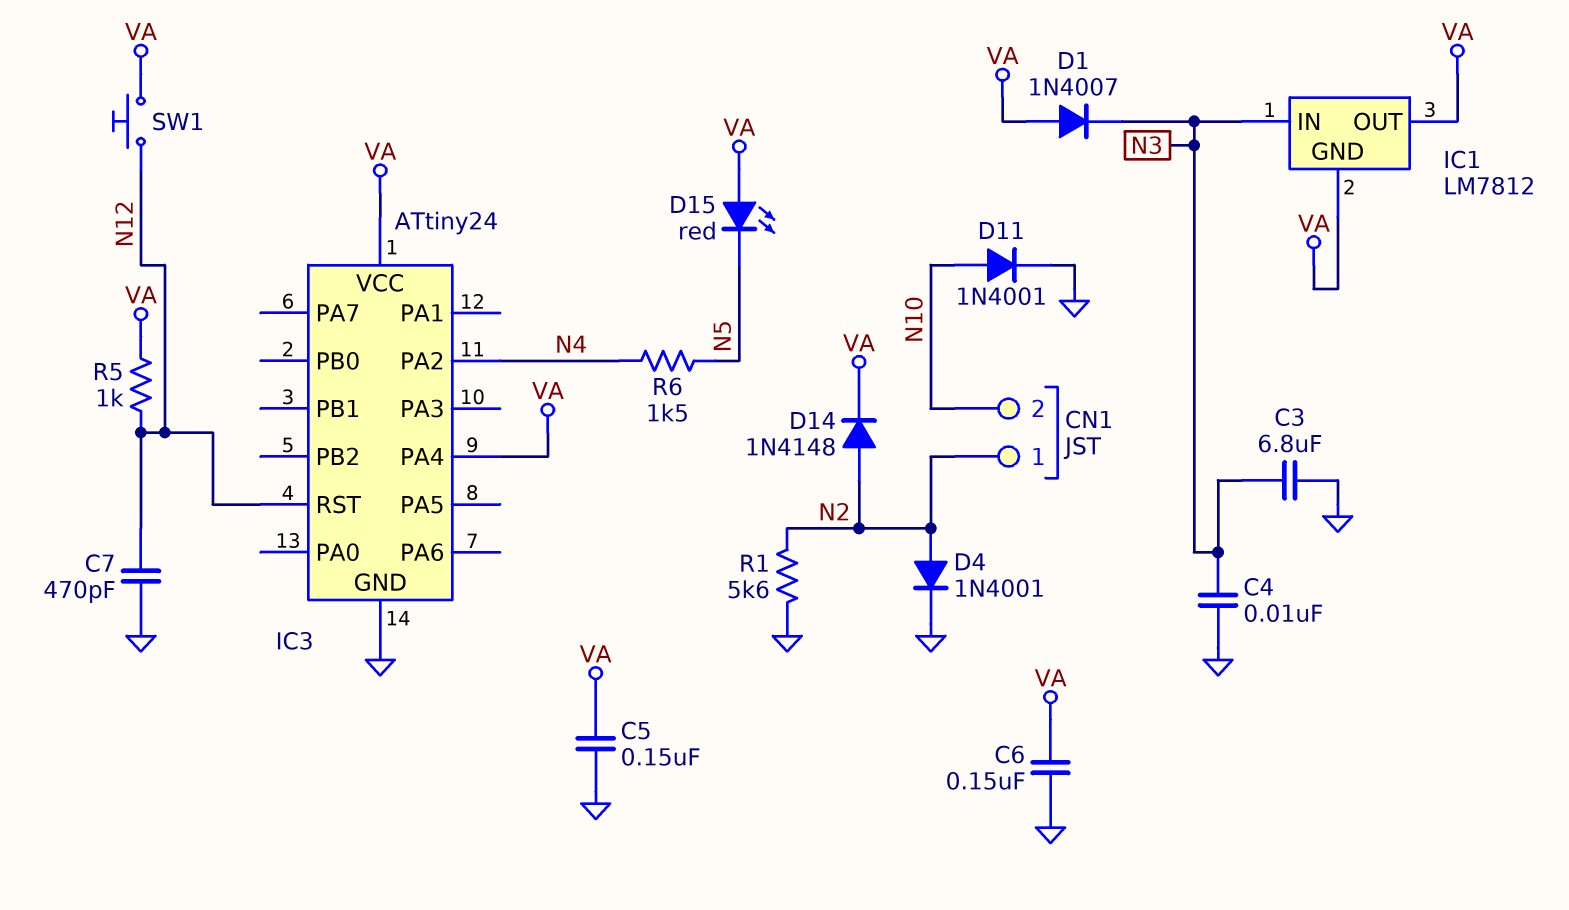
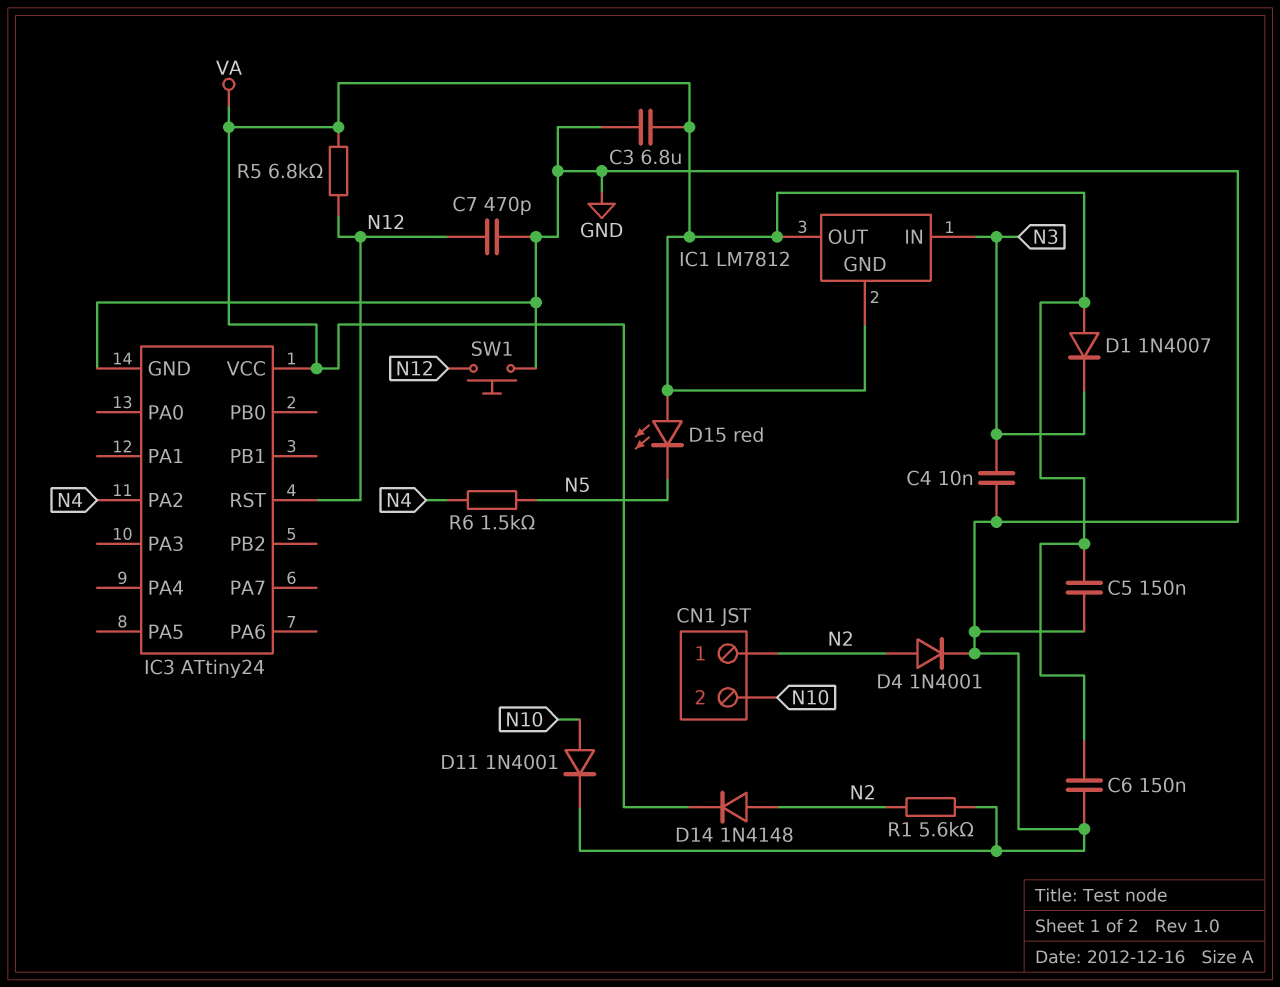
C3: 6.8uF (GND, N3) -> 6.8uF (GND, VA)
IC3 pin PA4: VA -> none
R5: 1k (N12, VA) -> 6.8k (N12, VA)
SW1: button (N12, VA) -> button (GND, N12)

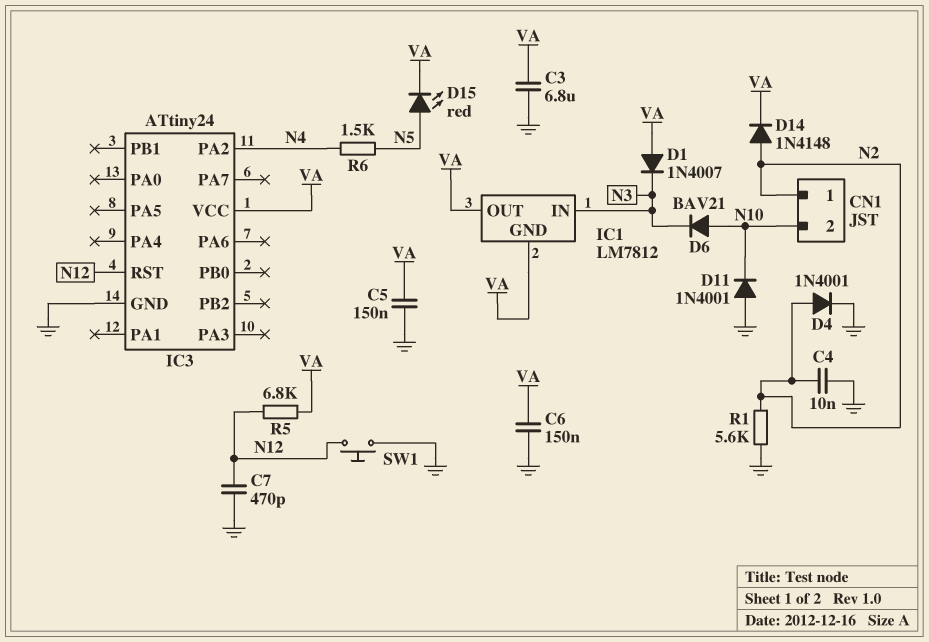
C4: 10nF (GND, N3) -> 10nF (GND, N2)
D6: none -> diode BAV21 (A N10, K N3)
D11: diode 1N4001 (A N10, K GND) -> diode 1N4001 (A GND, K N10)
D15: LED red (A VA, K N5) -> LED red (A N5, K VA)

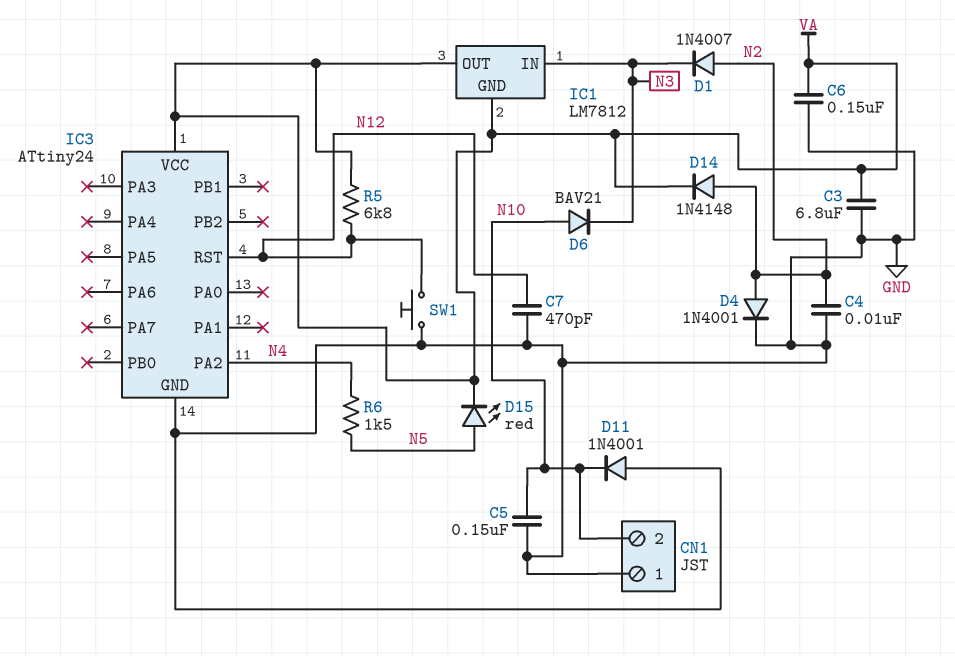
C5: 150nF (GND, VA) -> 150nF (GND, N10)
CN1 pin 1: N2 -> GND
D1: diode 1N4007 (A VA, K N3) -> diode 1N4007 (A N2, K N3)
R1: 5.6k (GND, N2) -> none

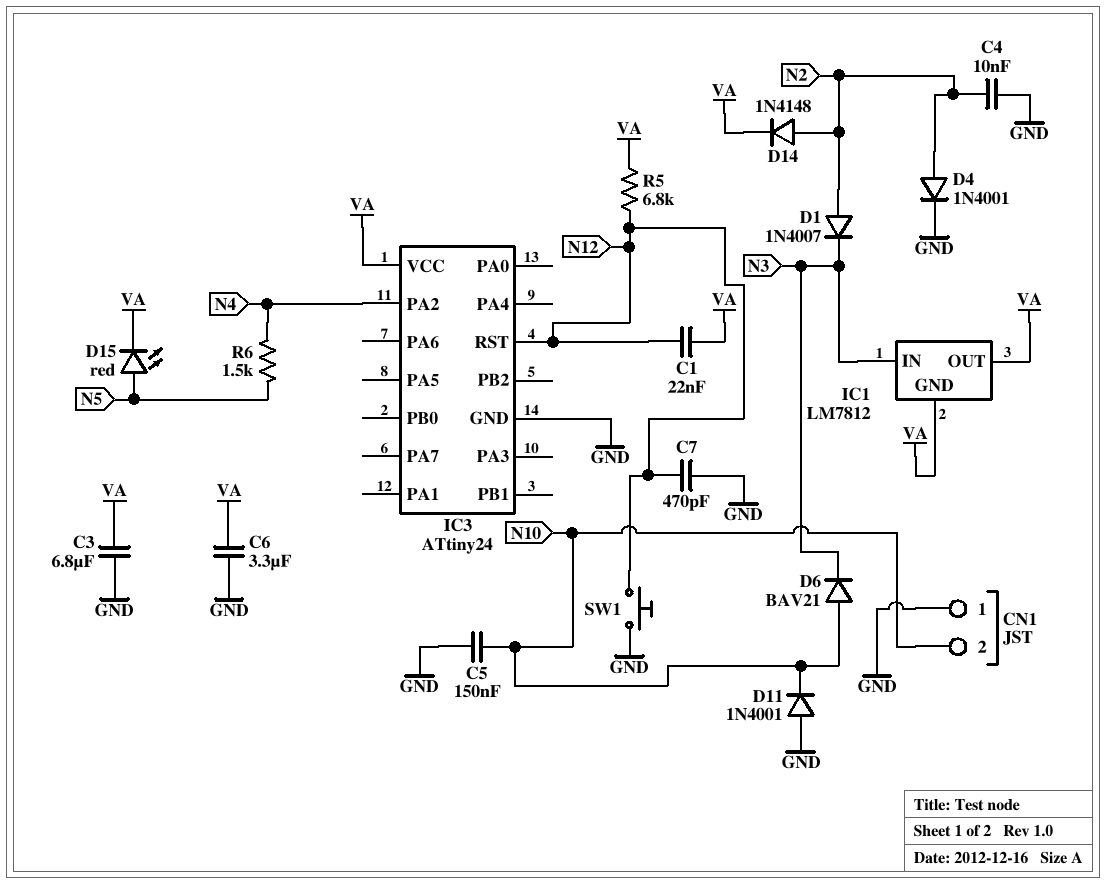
C1: none -> 22nF (N12, VA)
C6: 150nF (GND, VA) -> 3.3uF (GND, VA)

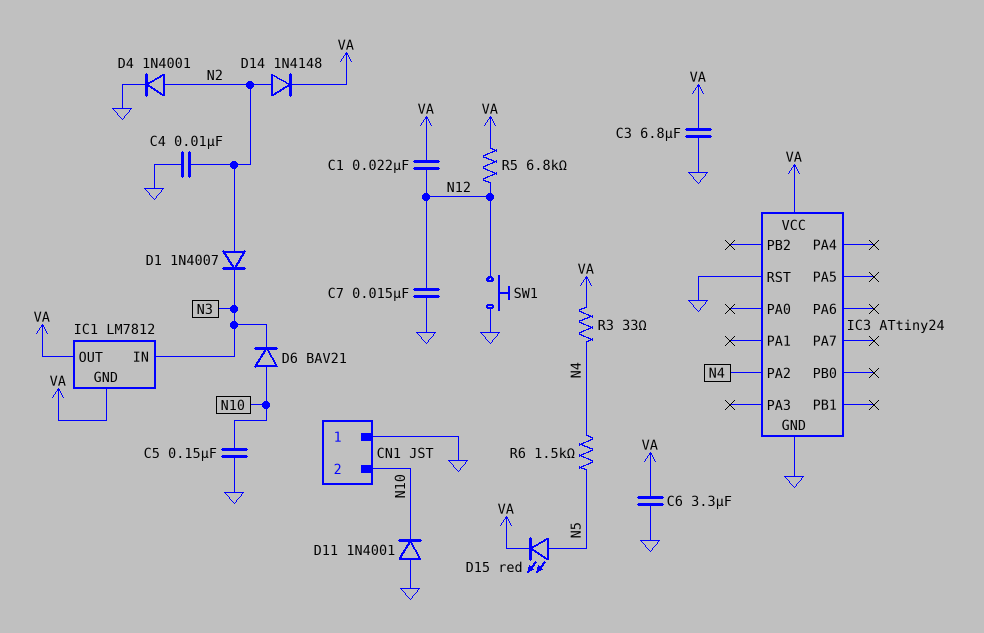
C7: 470pF (GND, N12) -> 15nF (GND, N12)
IC3 pin RST: N12 -> GND
R3: none -> 33 (N4, VA)

